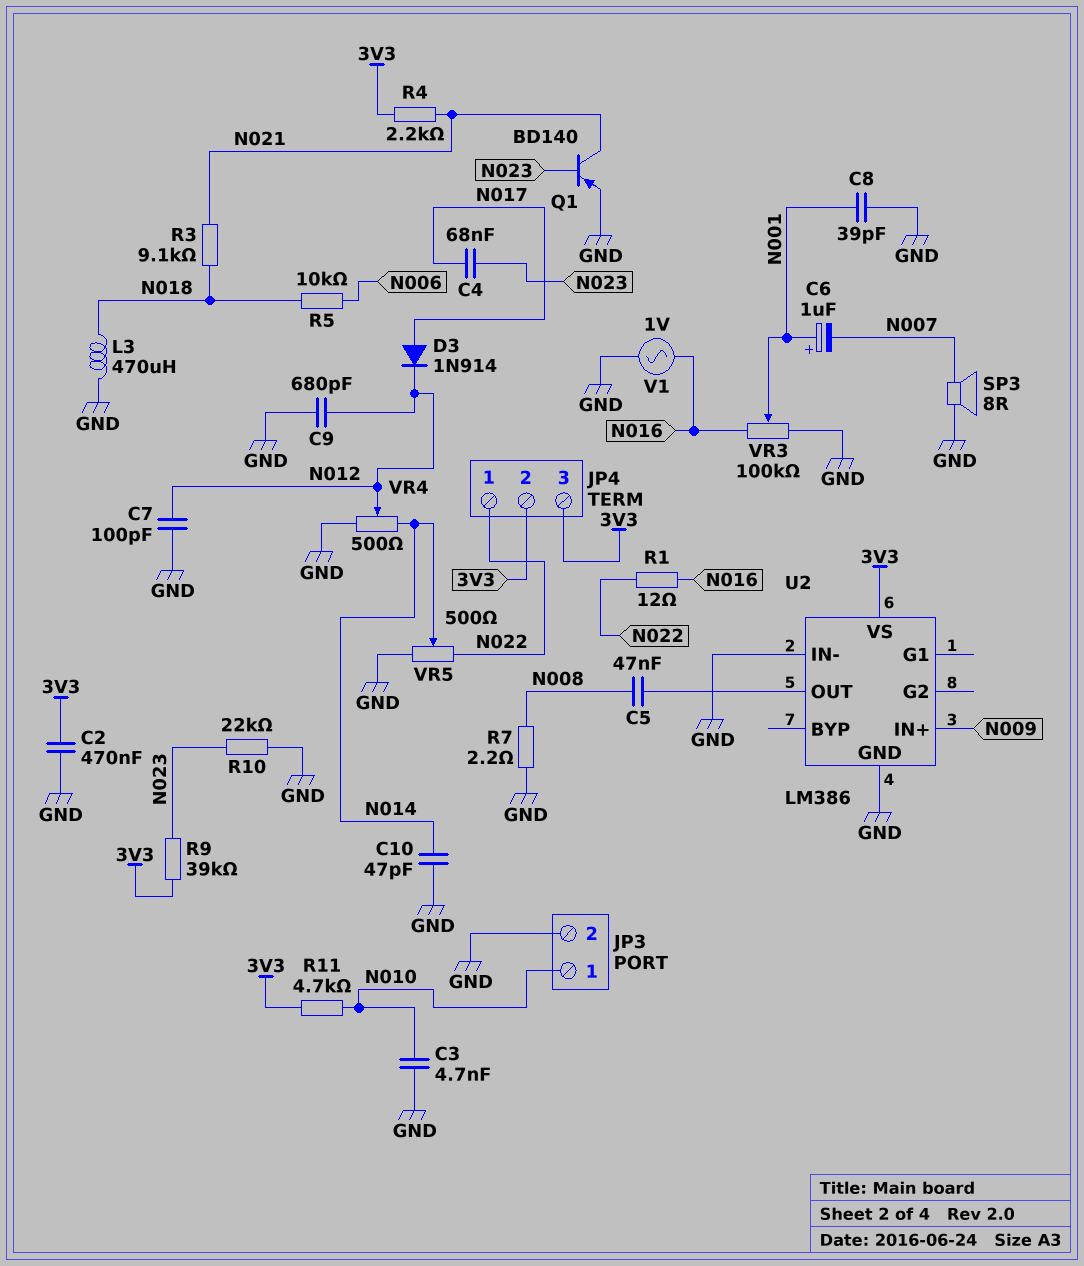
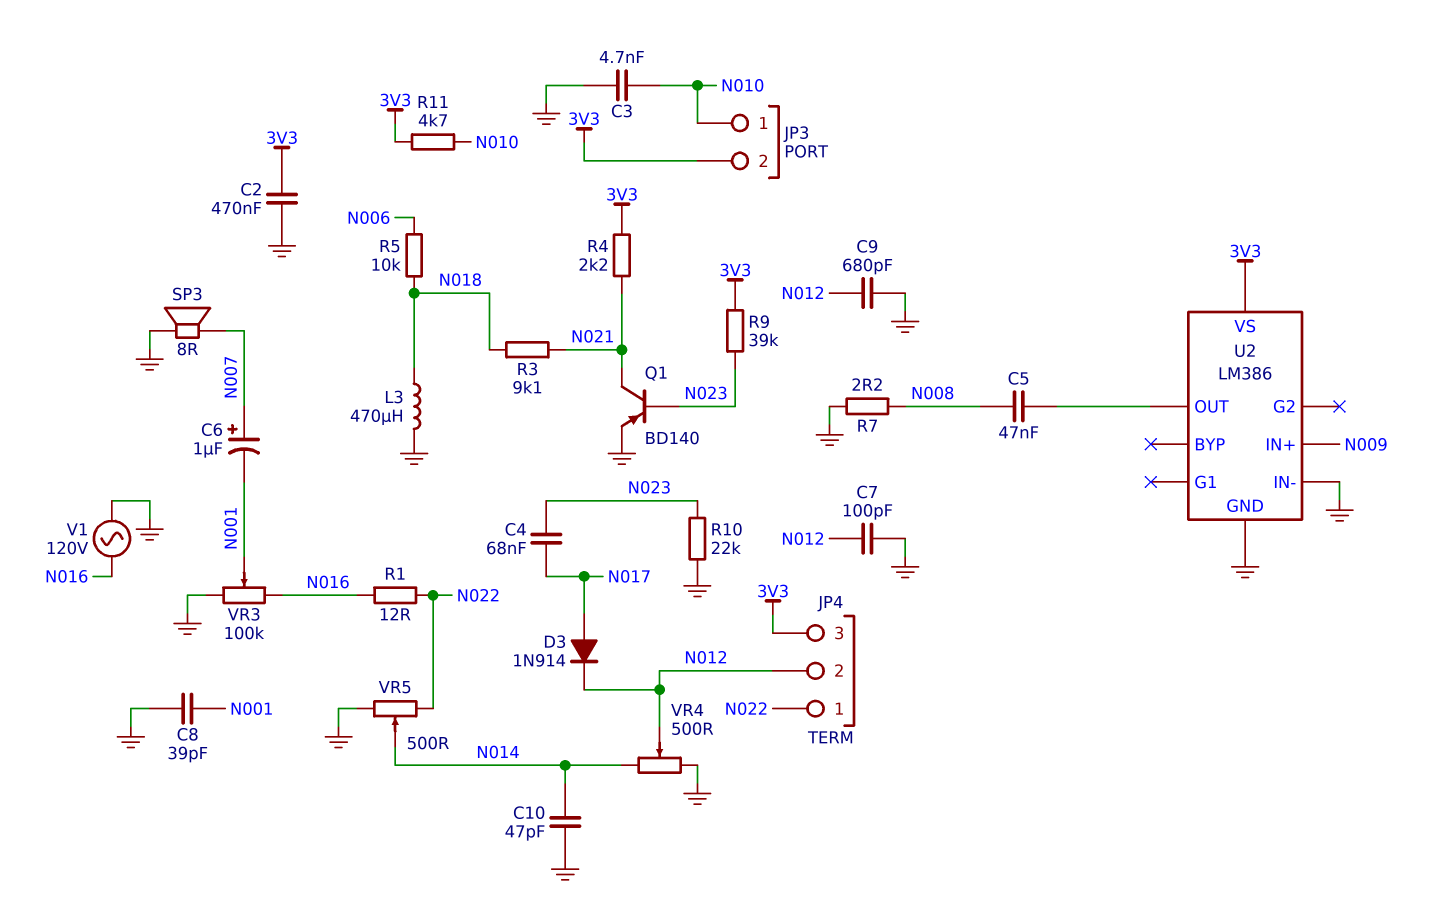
C6: 1uF (plus N001, minus N007) -> 1uF (plus N007, minus N001)
JP3 pin 2: GND -> 3V3
JP4 pin 2: 3V3 -> N012
V1: AC 1V (GND, N016) -> AC 120V (GND, N016)

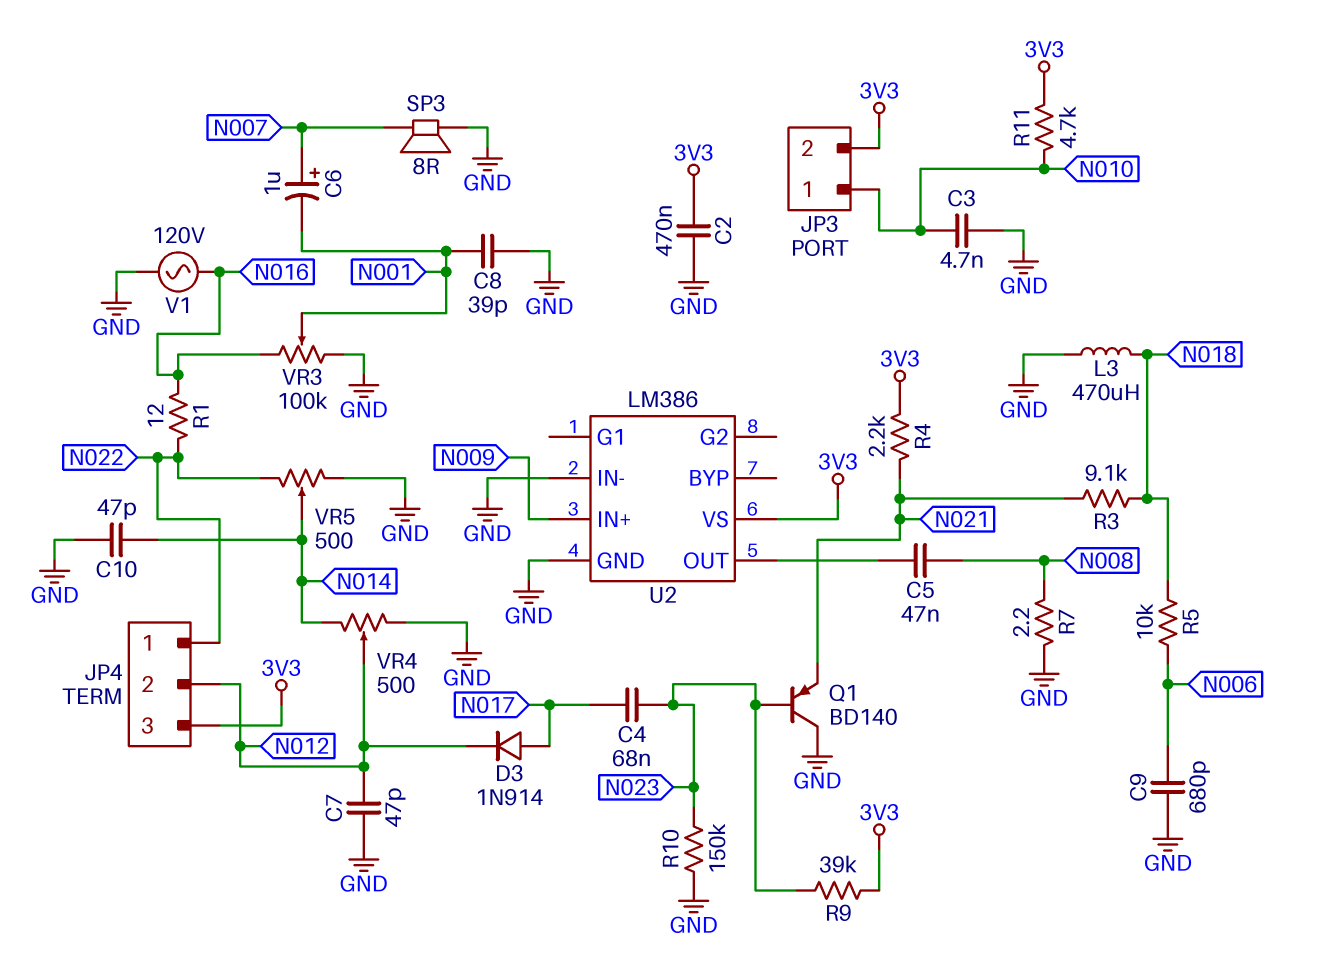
C7: 100pF (GND, N012) -> 47pF (GND, N012)
C9: 680pF (GND, N012) -> 680pF (GND, N006)
Q1: PNP BD140 (B N023, C N021, E GND) -> PNP BD140 (B N023, C GND, E N021)
R10: 22k (GND, N023) -> 150k (GND, N023)

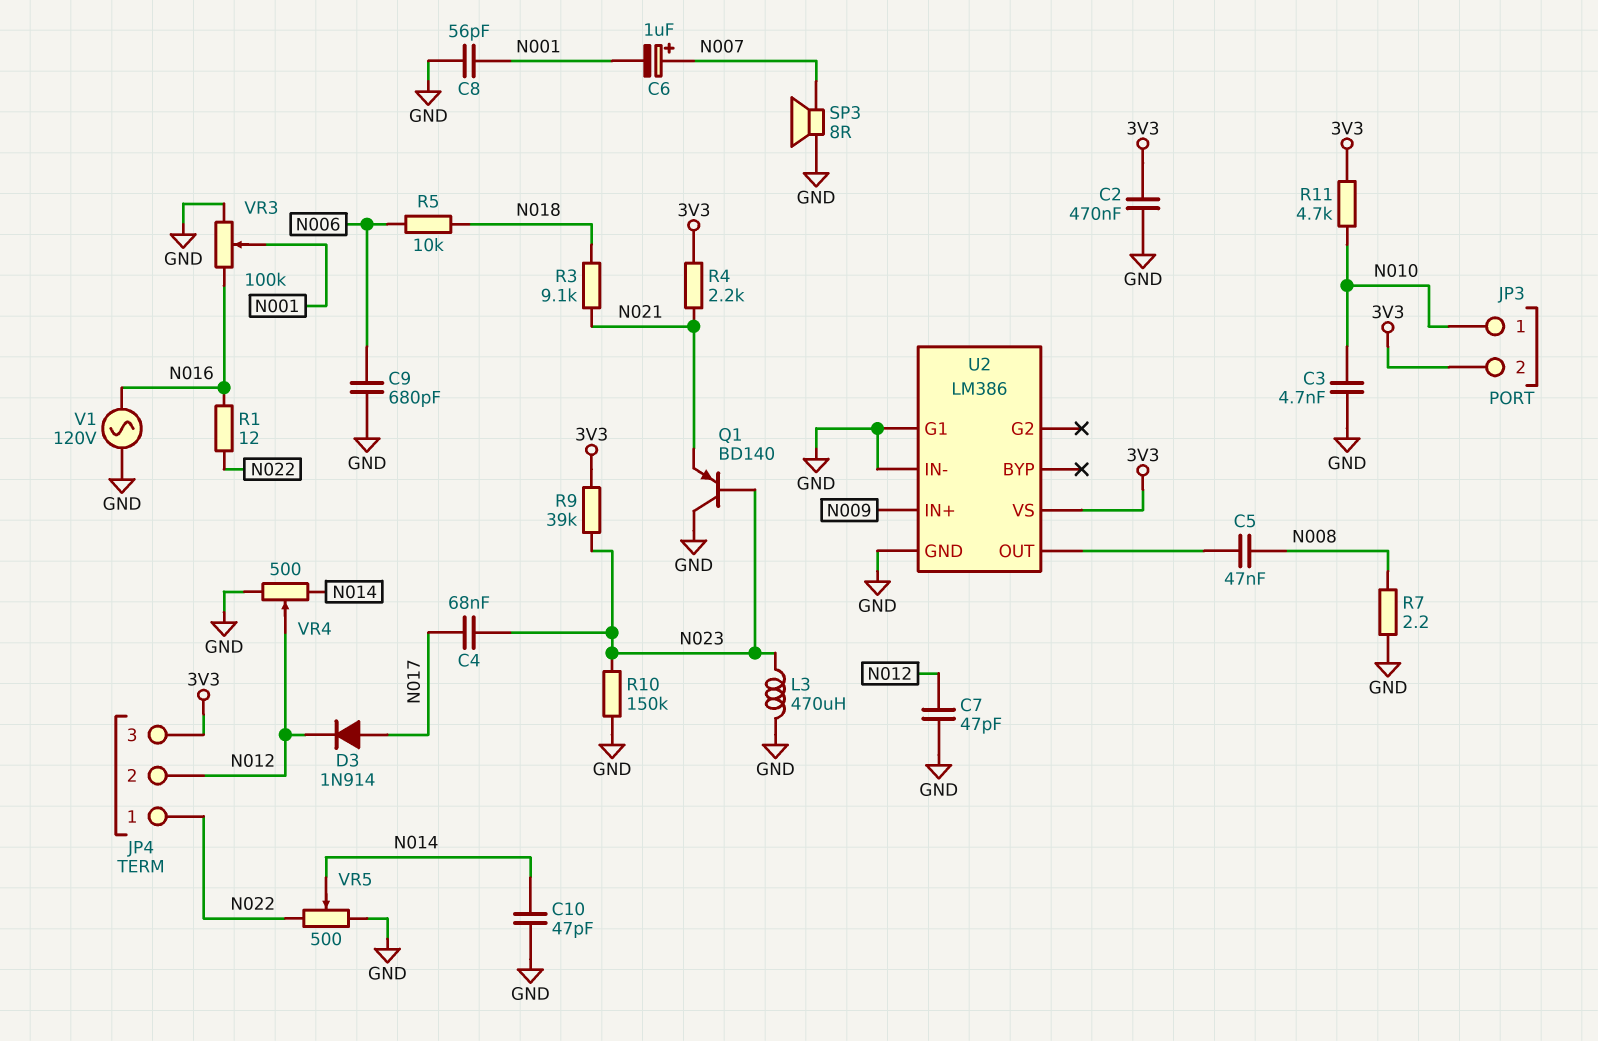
C8: 39pF (GND, N001) -> 56pF (GND, N001)
L3: 470uH (GND, N018) -> 470uH (GND, N023)
U2 pin G1: none -> GND

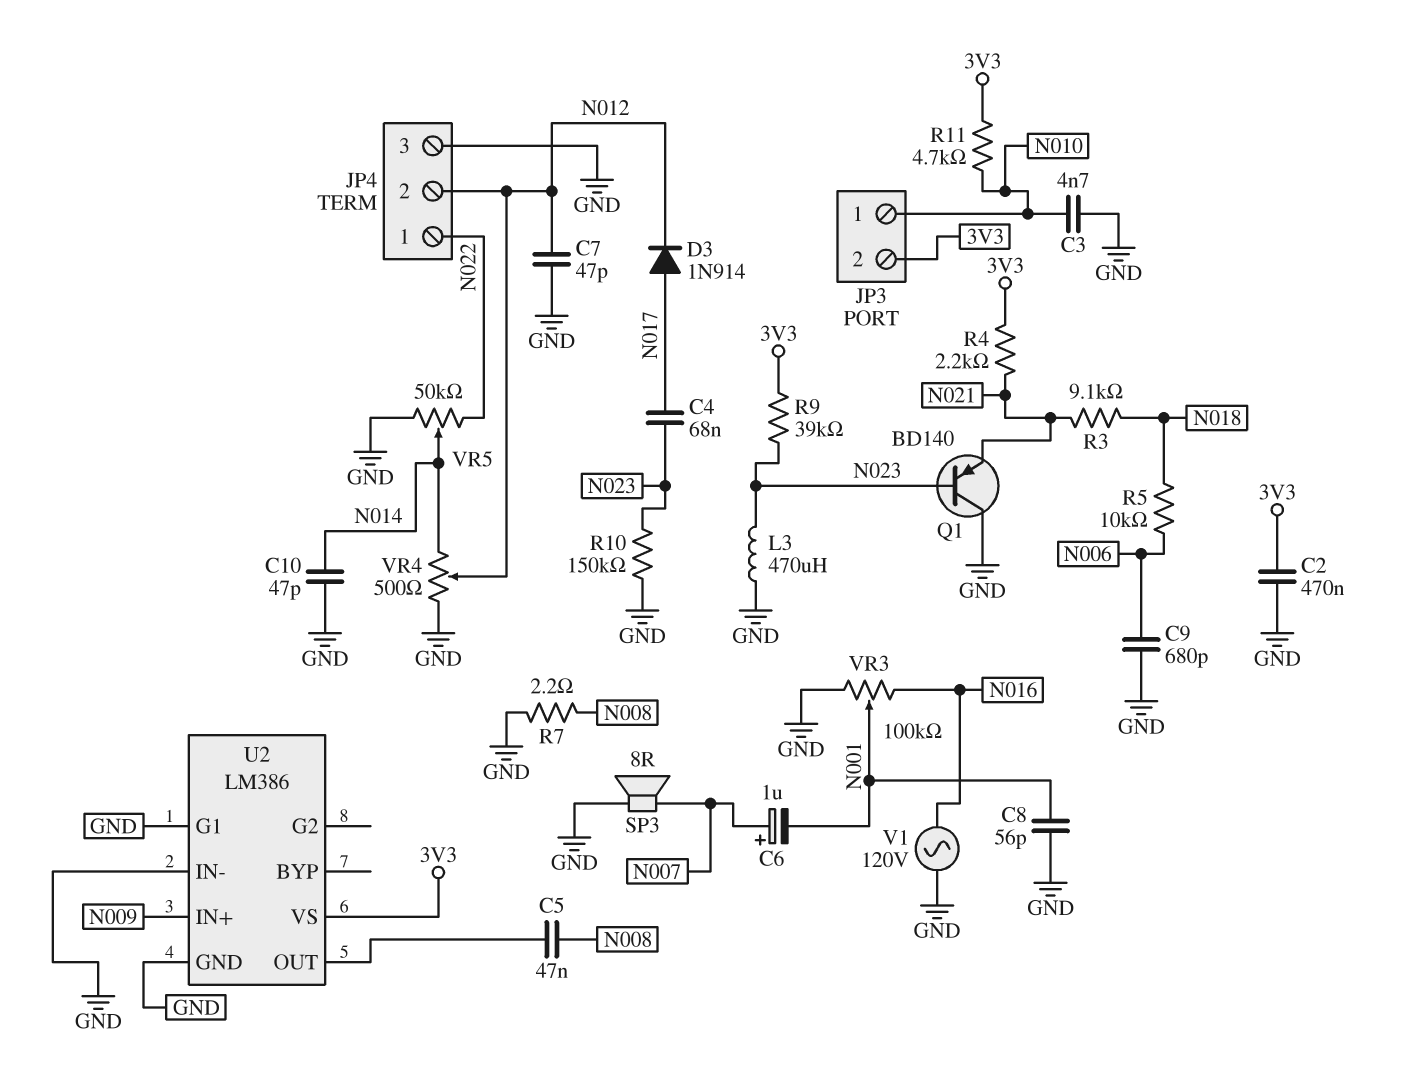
JP4 pin 3: 3V3 -> GND
R1: 12 (N016, N022) -> none
VR5: 500 (GND, N022, wiper N014) -> 50k (GND, N022, wiper N014)

